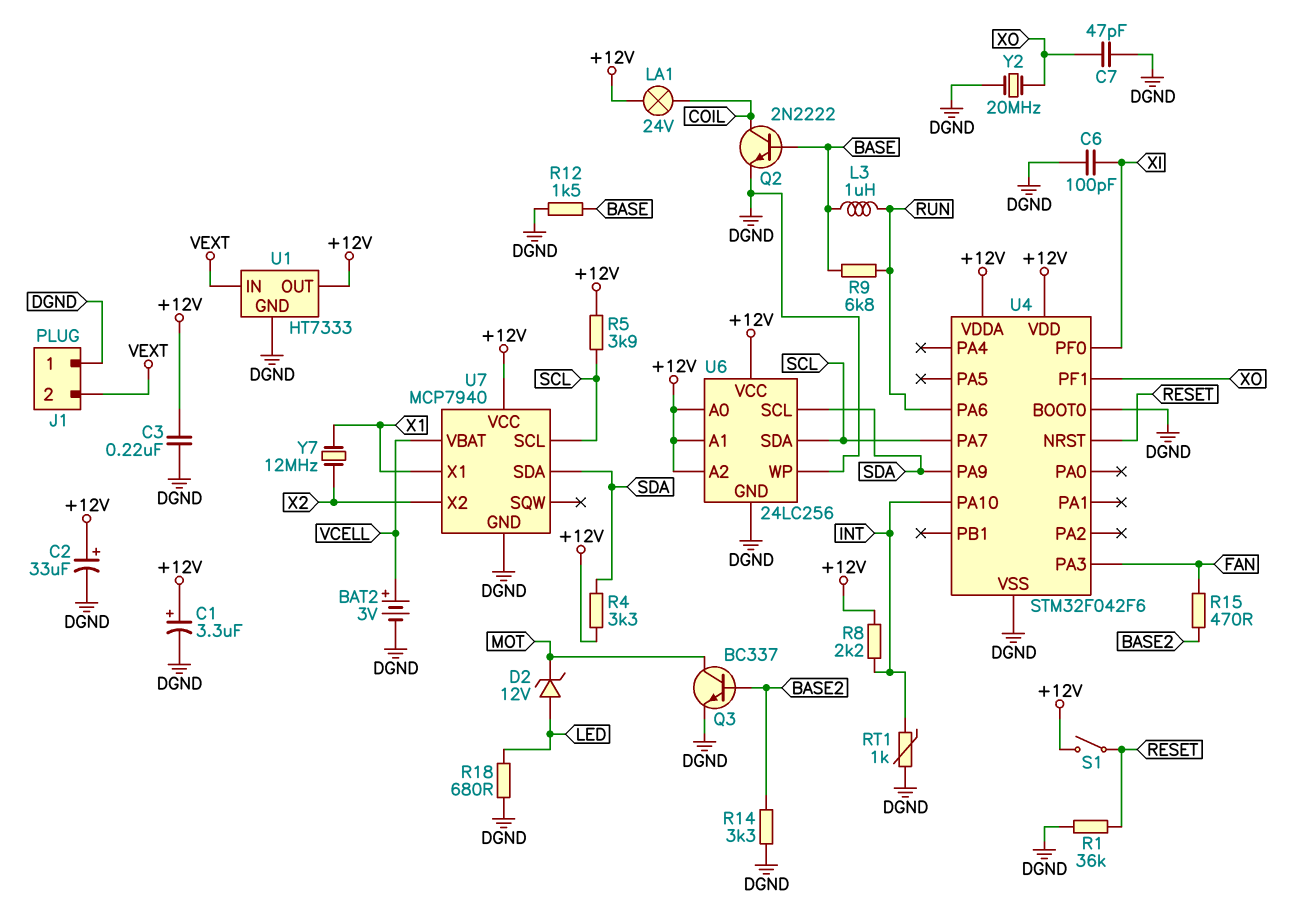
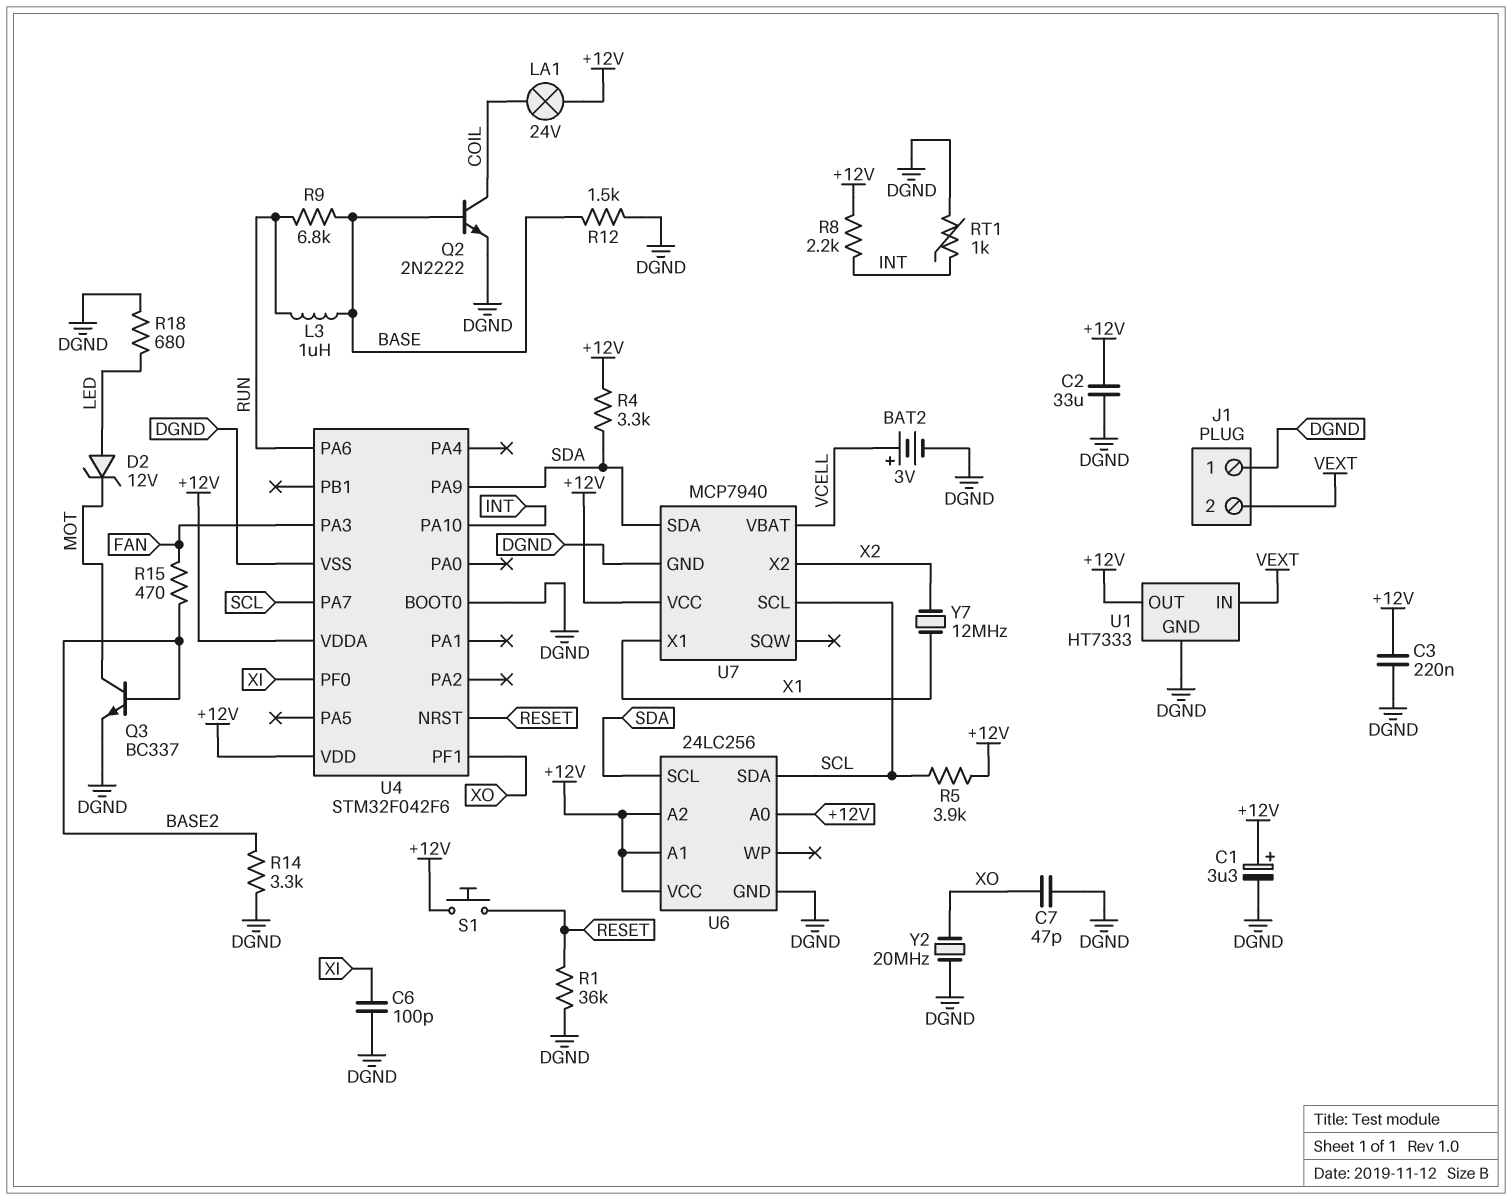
C2: 33uF (plus +12V, minus DGND) -> 33uF (+12V, DGND)
S1: switch (+12V, RESET) -> button (+12V, RESET)
U6 pin WP: DGND -> none

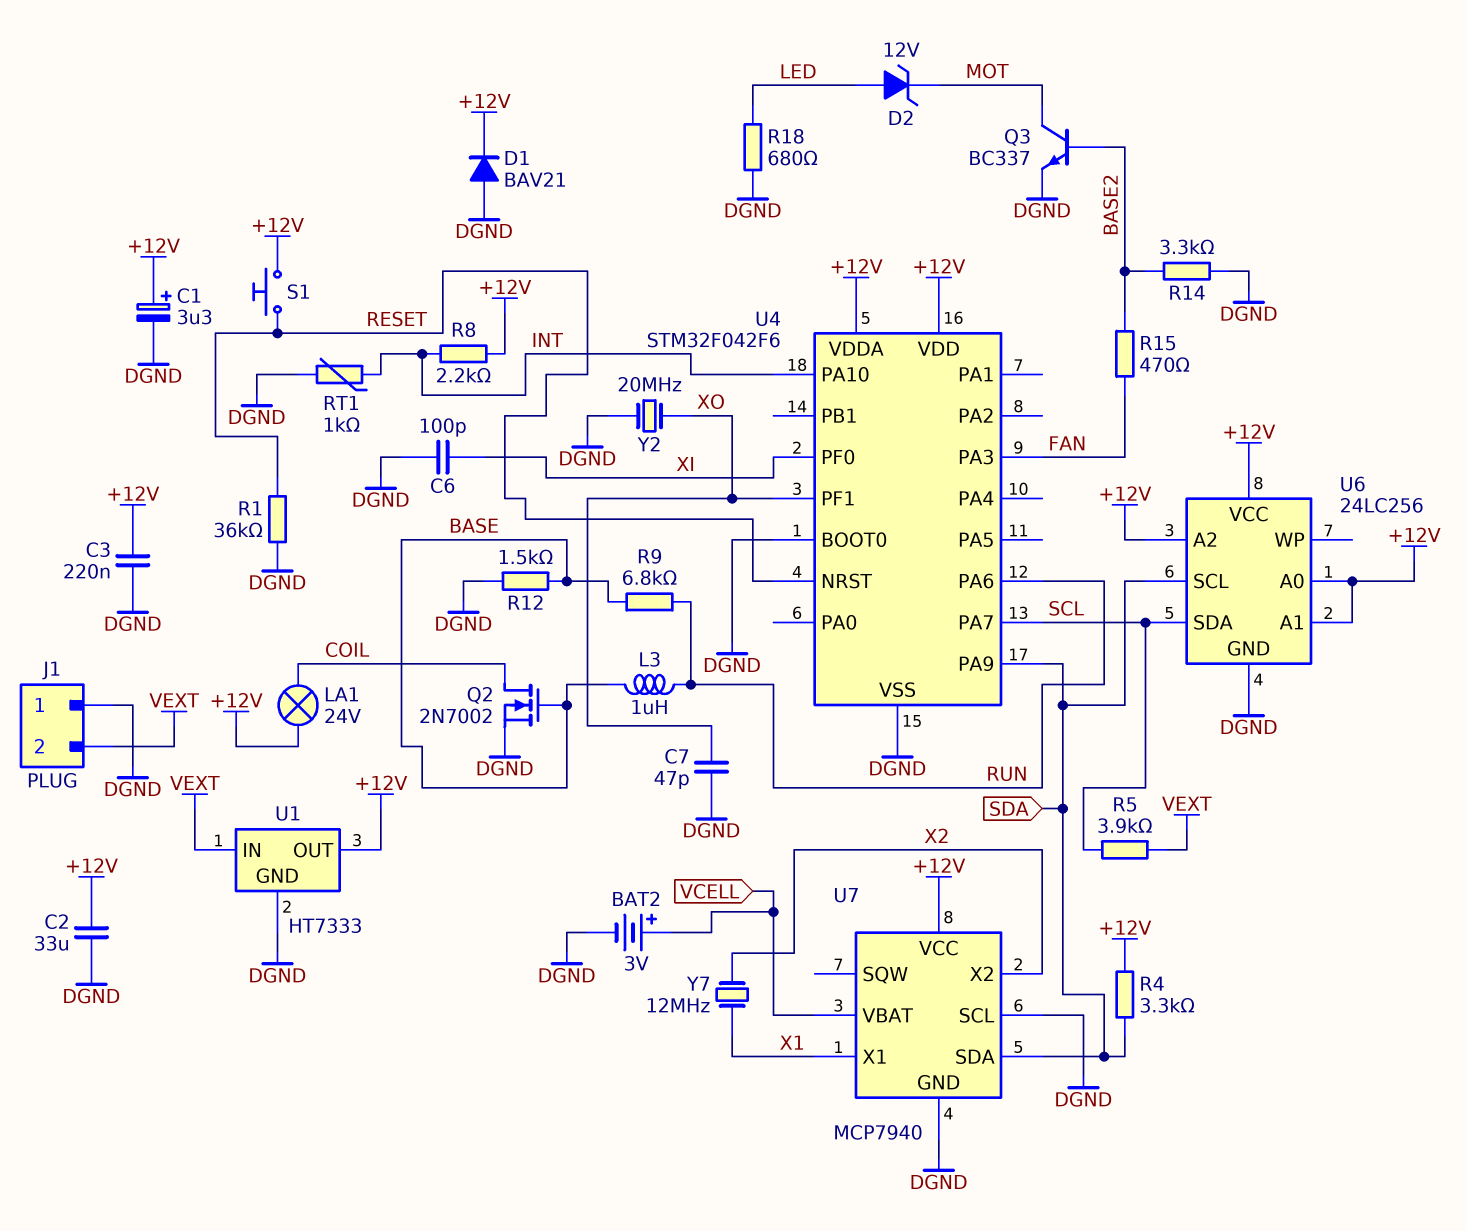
D1: none -> diode BAV21 (A DGND, K +12V)
Q2: NPN 2N2222 (B BASE, C COIL, E DGND) -> NMOS 2N7002 (G BASE, D COIL, S DGND)
R5: 3.9k (+12V, SCL) -> 3.9k (SCL, VEXT)
U7 pin SCL: SCL -> DGND

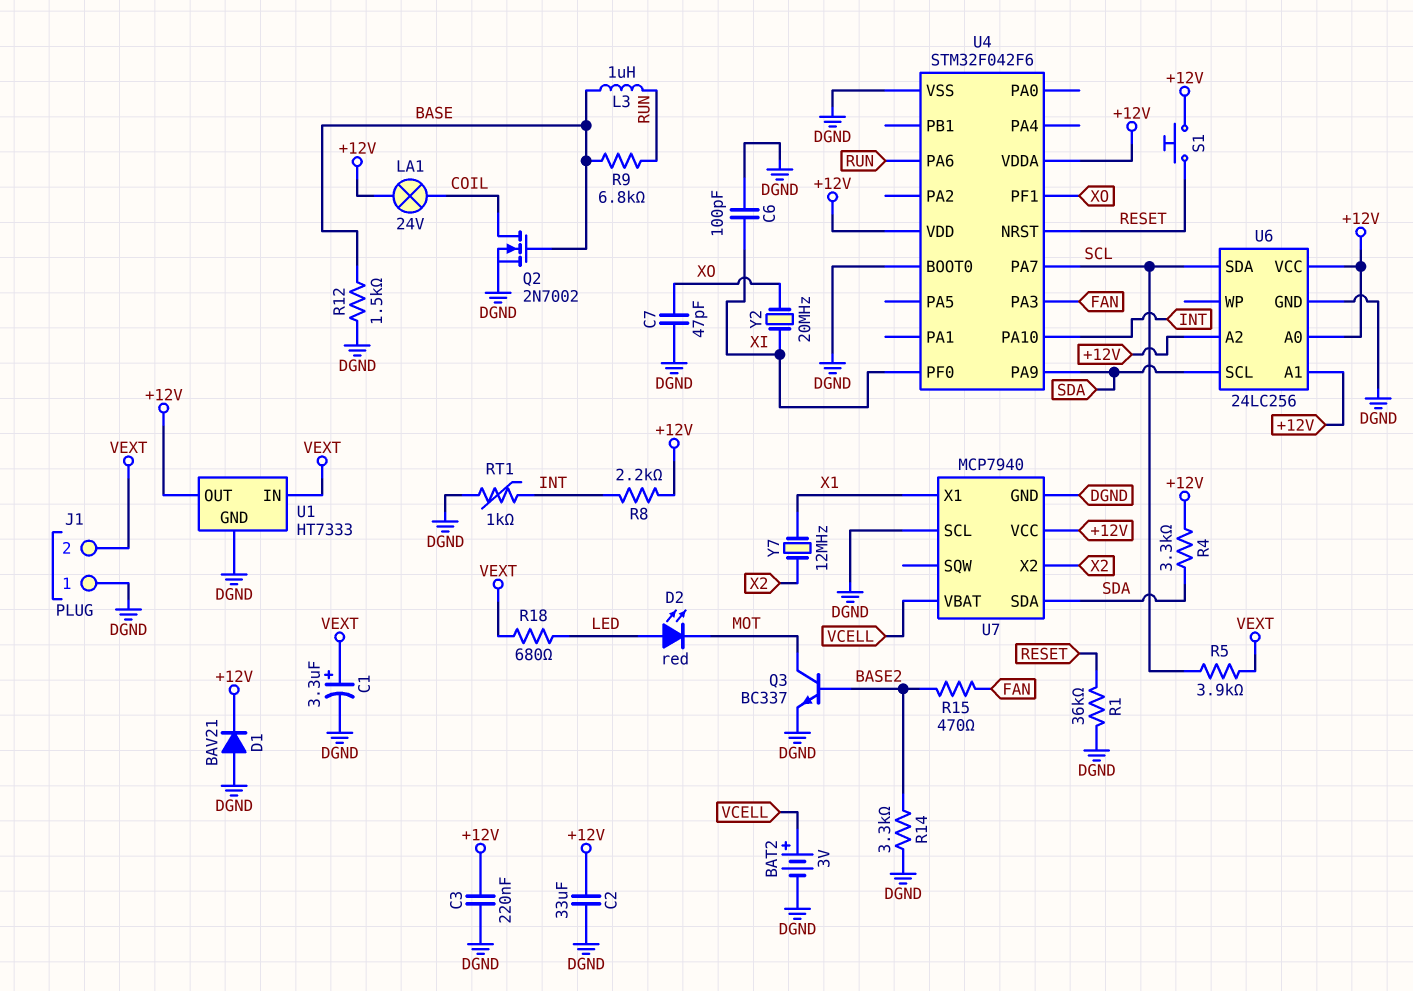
C1: 3.3uF (plus +12V, minus DGND) -> 3.3uF (plus VEXT, minus DGND)
D2: zener 12V (A LED, K MOT) -> LED red (A LED, K MOT)
R18: 680 (DGND, LED) -> 680 (LED, VEXT)
Y2: 20MHz (DGND, XO) -> 20MHz (XI, XO)

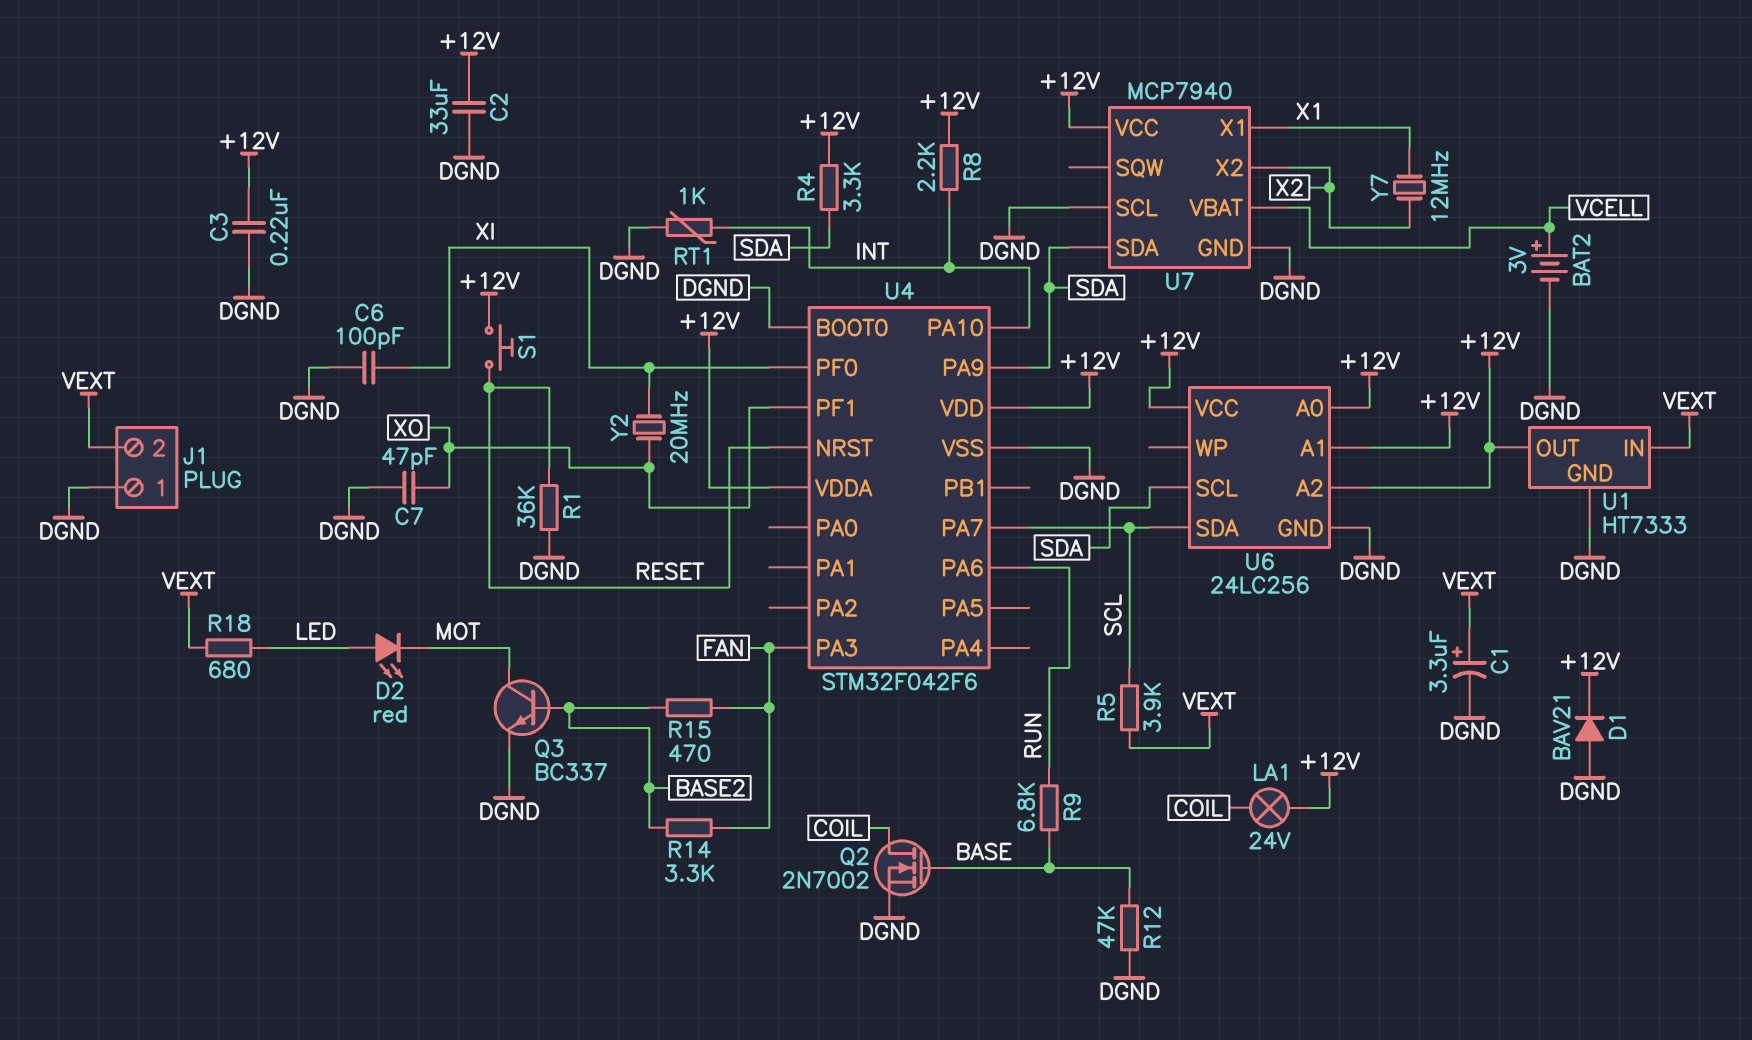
L3: 1uH (BASE, RUN) -> none
R12: 1.5k (BASE, DGND) -> 47k (BASE, DGND)
R14: 3.3k (BASE2, DGND) -> 3.3k (BASE2, FAN)

